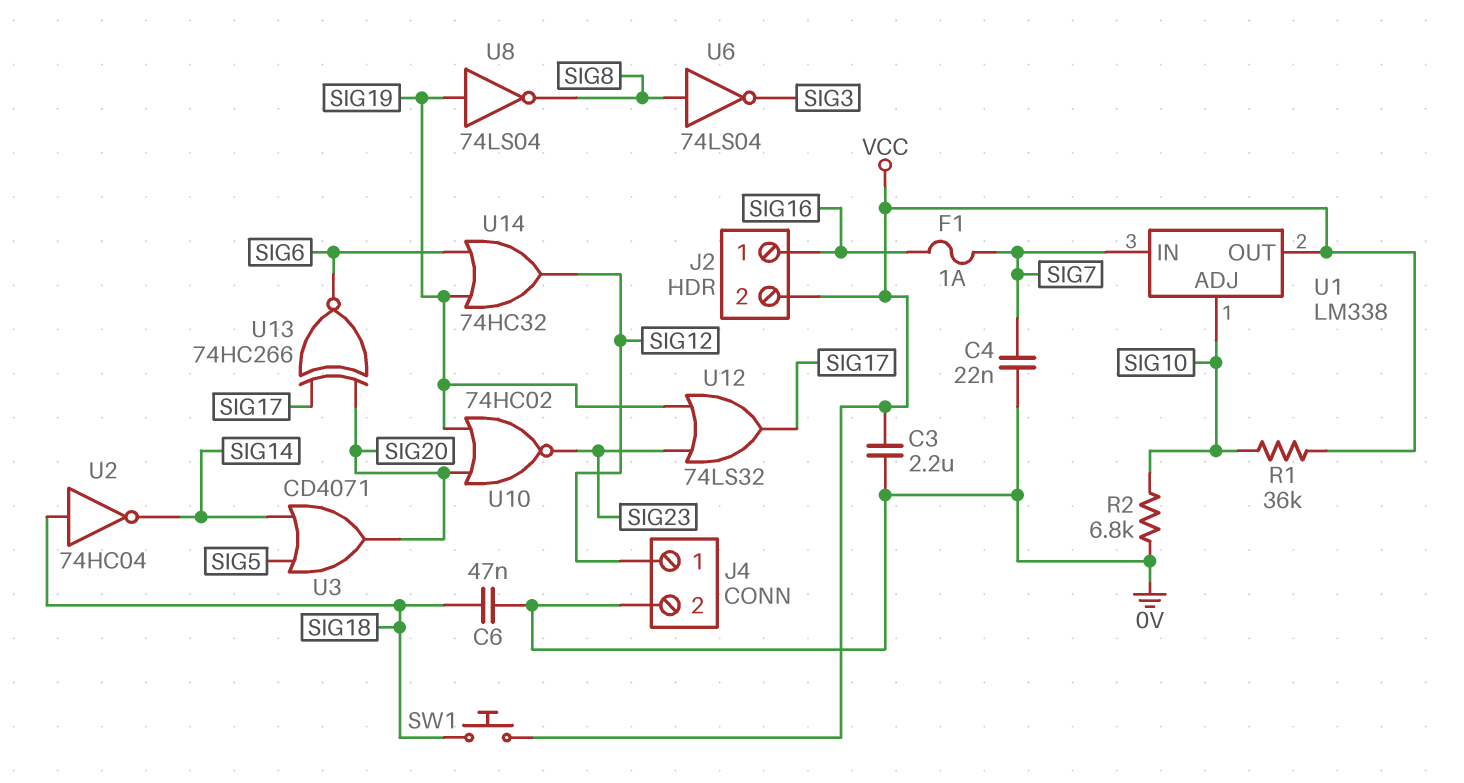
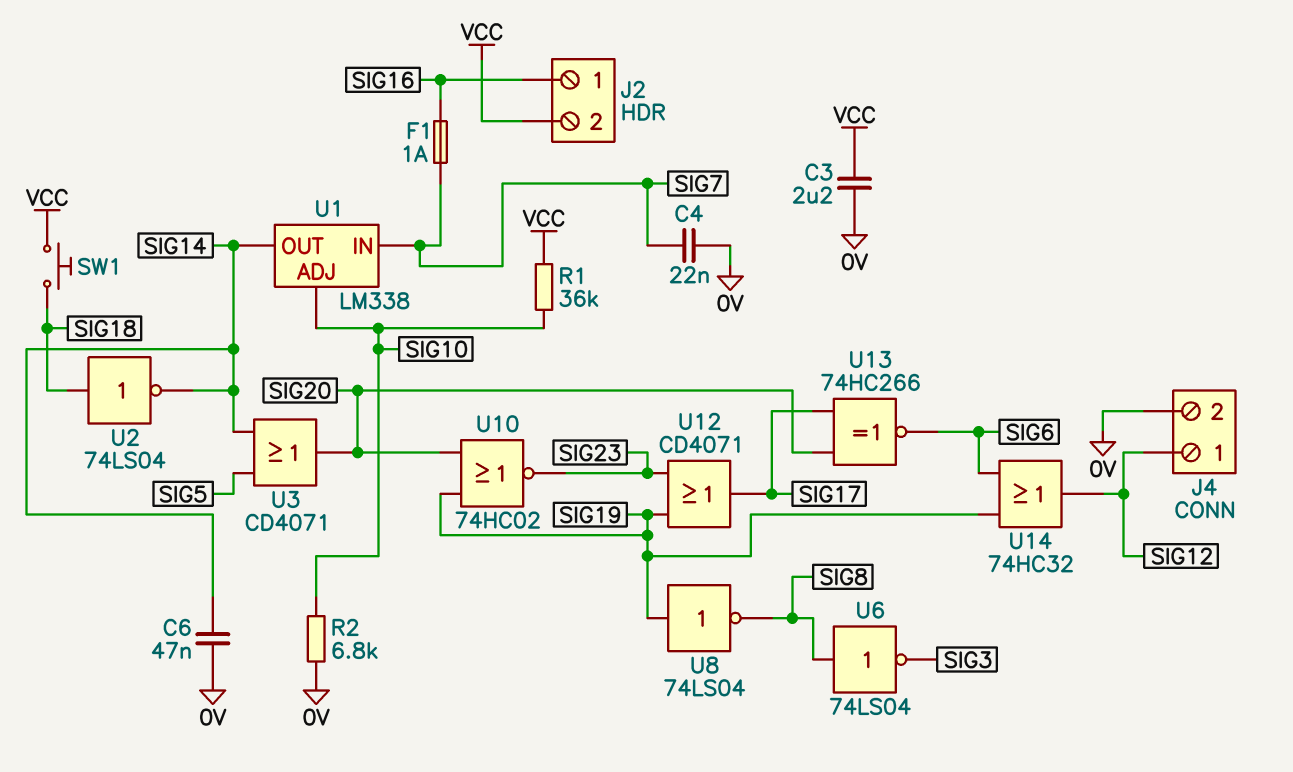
C6: 47nF (0V, SIG18) -> 47nF (0V, SIG14)
U1 pin OUT: VCC -> SIG14
U2: NOT 74HC04 (in SIG18, out SIG14) -> NOT 74LS04 (in SIG18, out SIG14)
U12: OR 74LS32 (in SIG19, in SIG23, out SIG17) -> OR CD4071 (in SIG19, in SIG23, out SIG17)

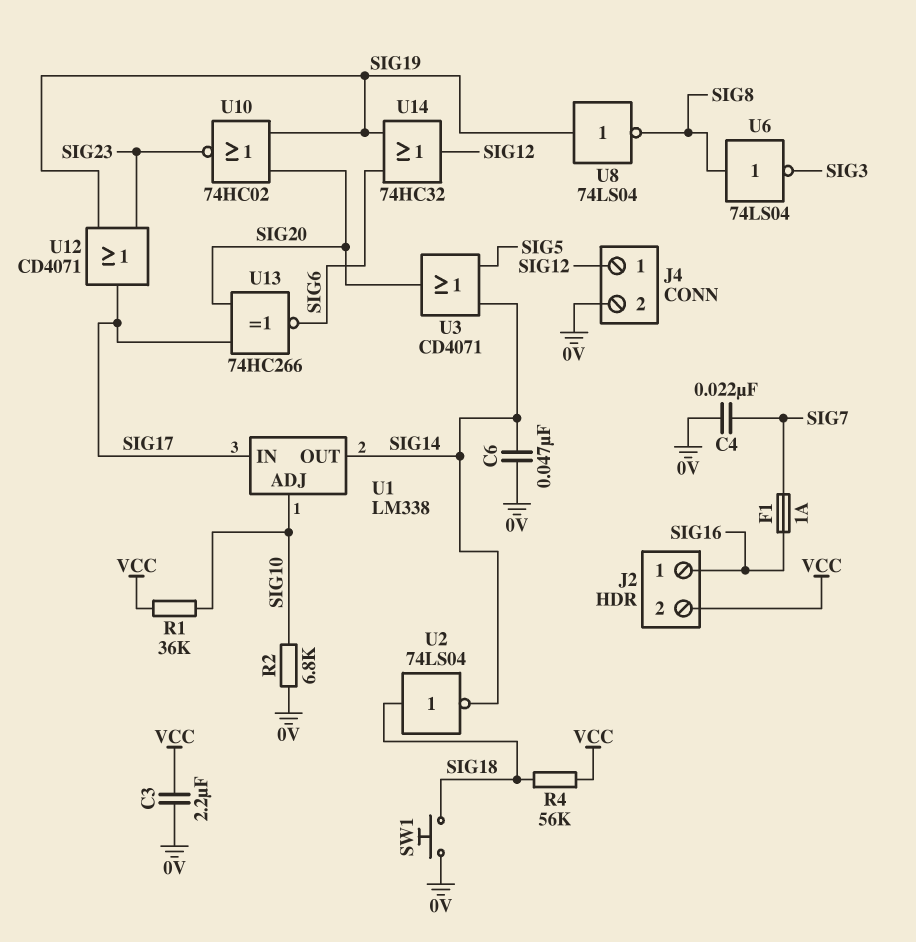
R4: none -> 56k (SIG18, VCC)
SW1: button (SIG18, VCC) -> button (0V, SIG18)
U1 pin IN: SIG7 -> SIG17

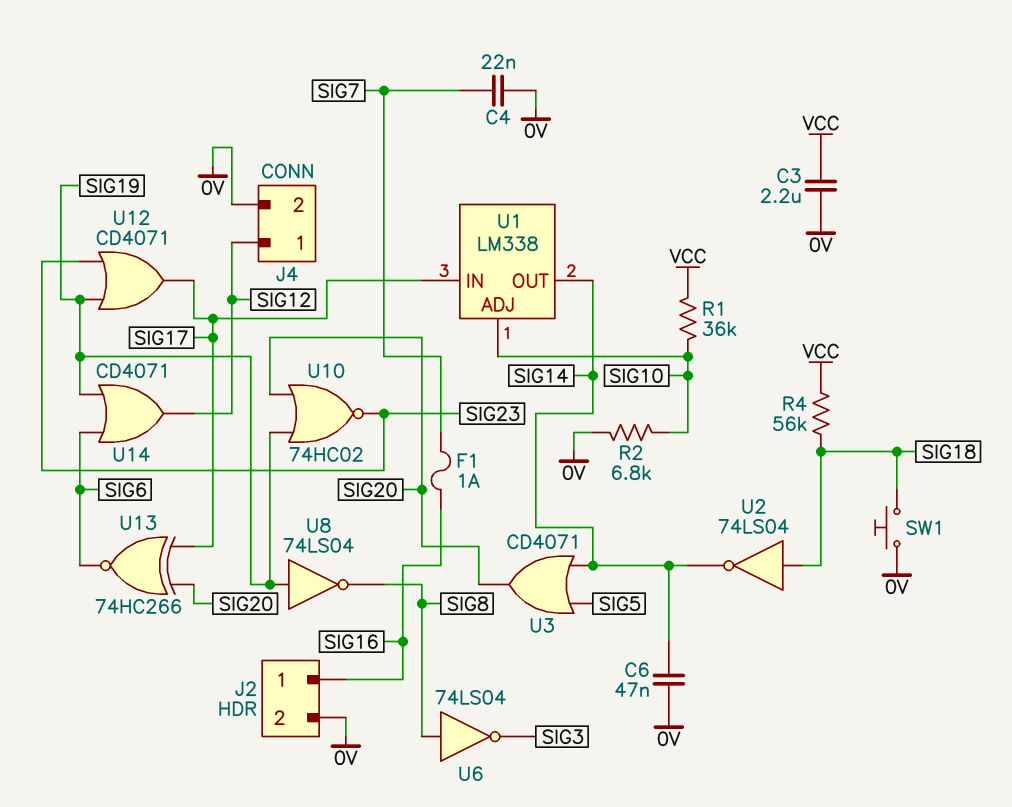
J2 pin 2: VCC -> 0V
U14: OR 74HC32 (in SIG6, in SIG19, out SIG12) -> OR CD4071 (in SIG6, in SIG19, out SIG12)

